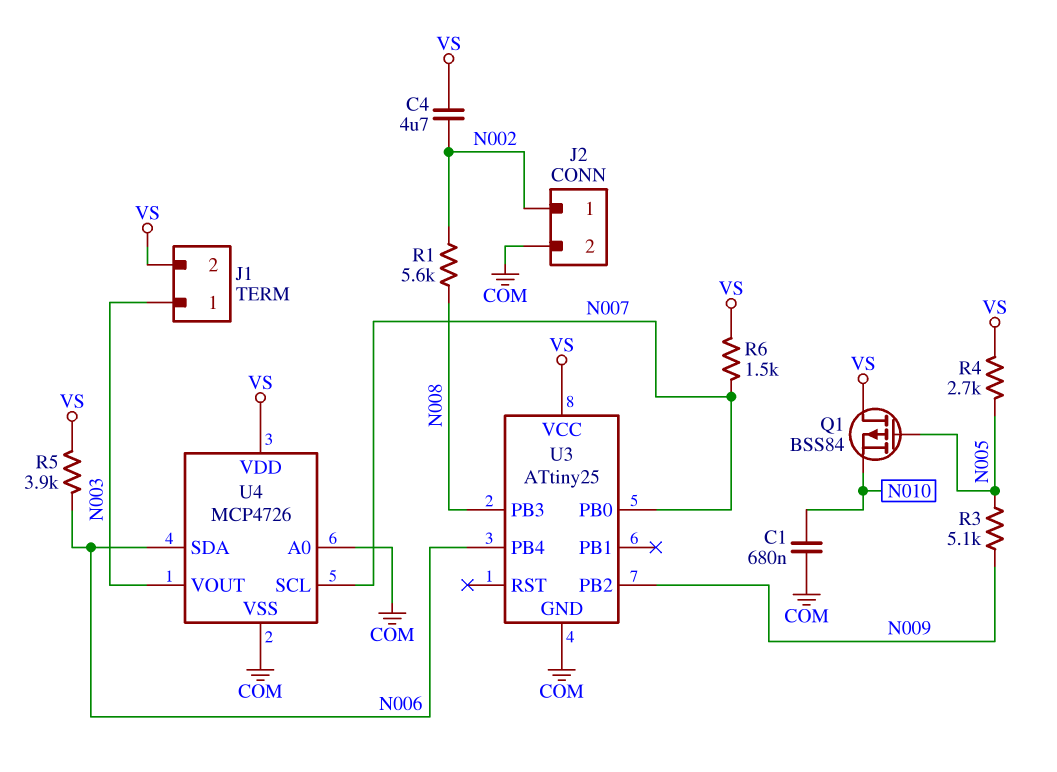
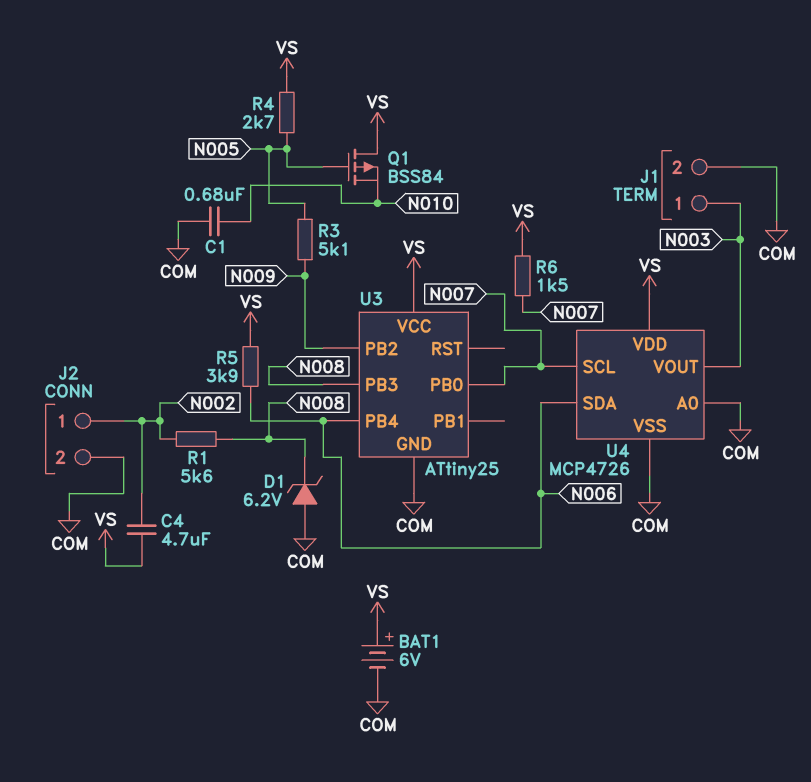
BAT1: none -> 6V (plus VS, minus COM)
D1: none -> zener 6.2V (A COM, K N008)
J1 pin 2: VS -> COM

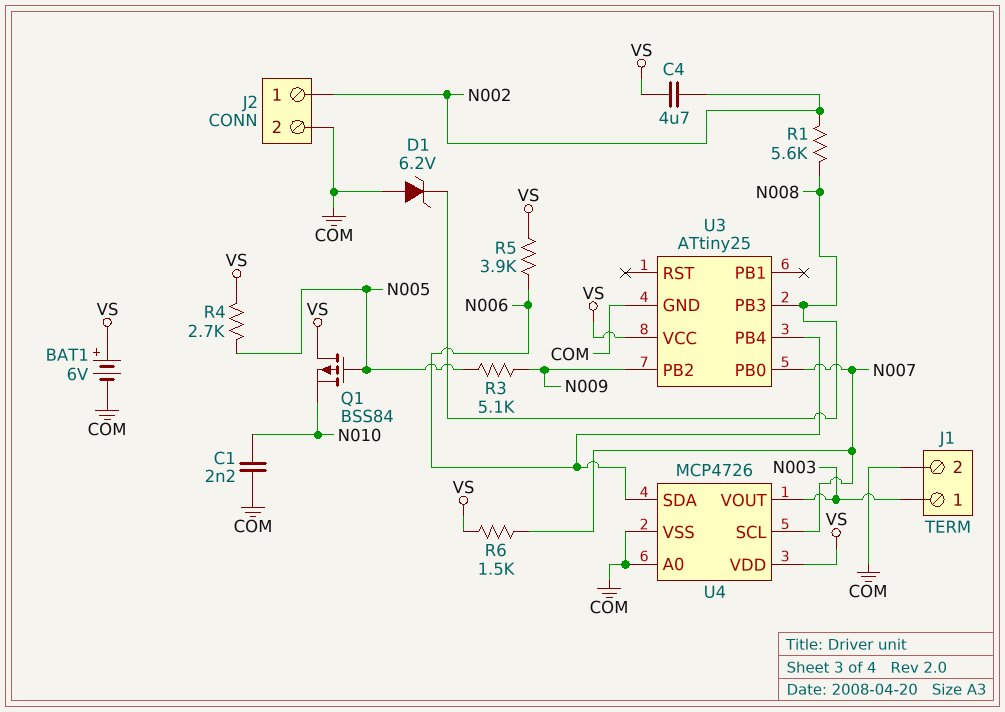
C1: 680nF (COM, N010) -> 2.2nF (COM, N010)

